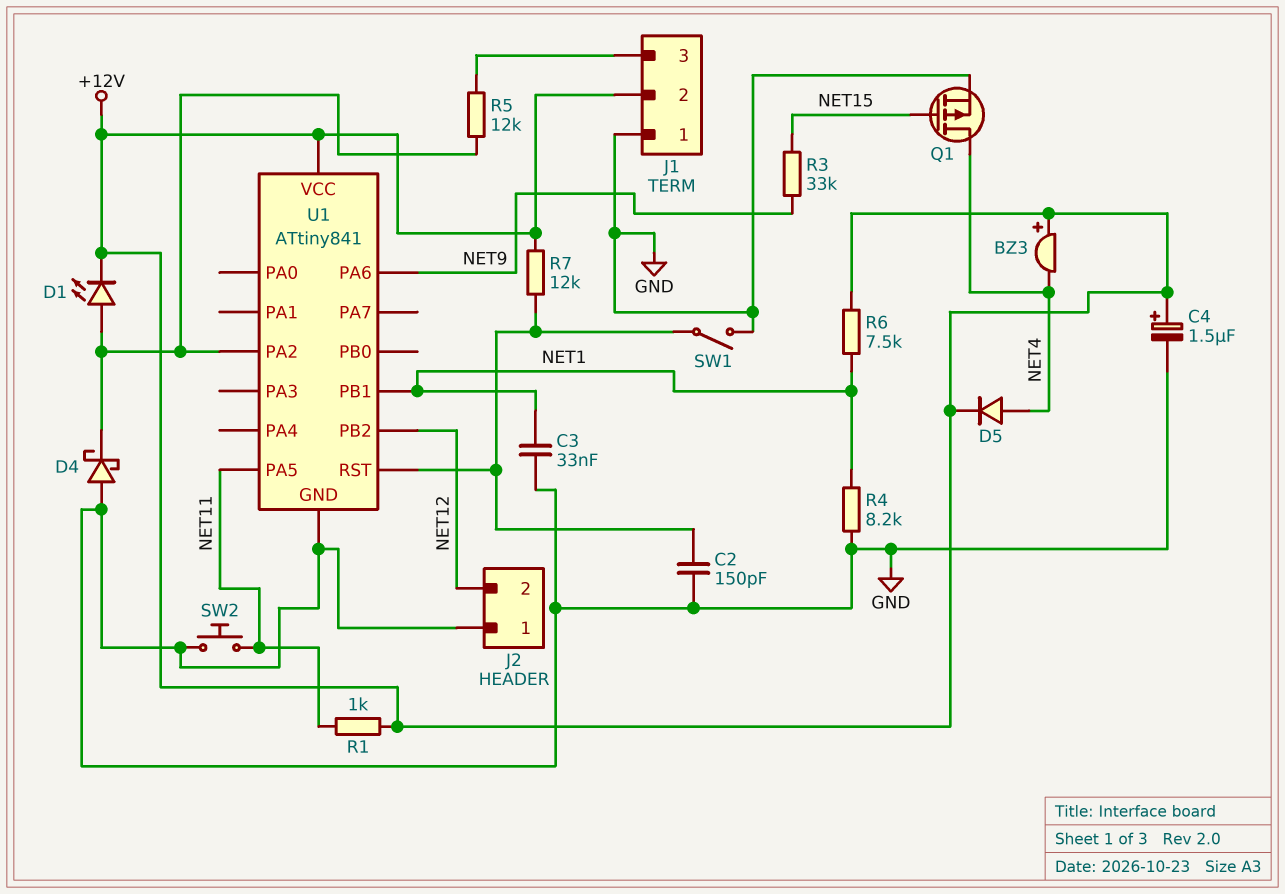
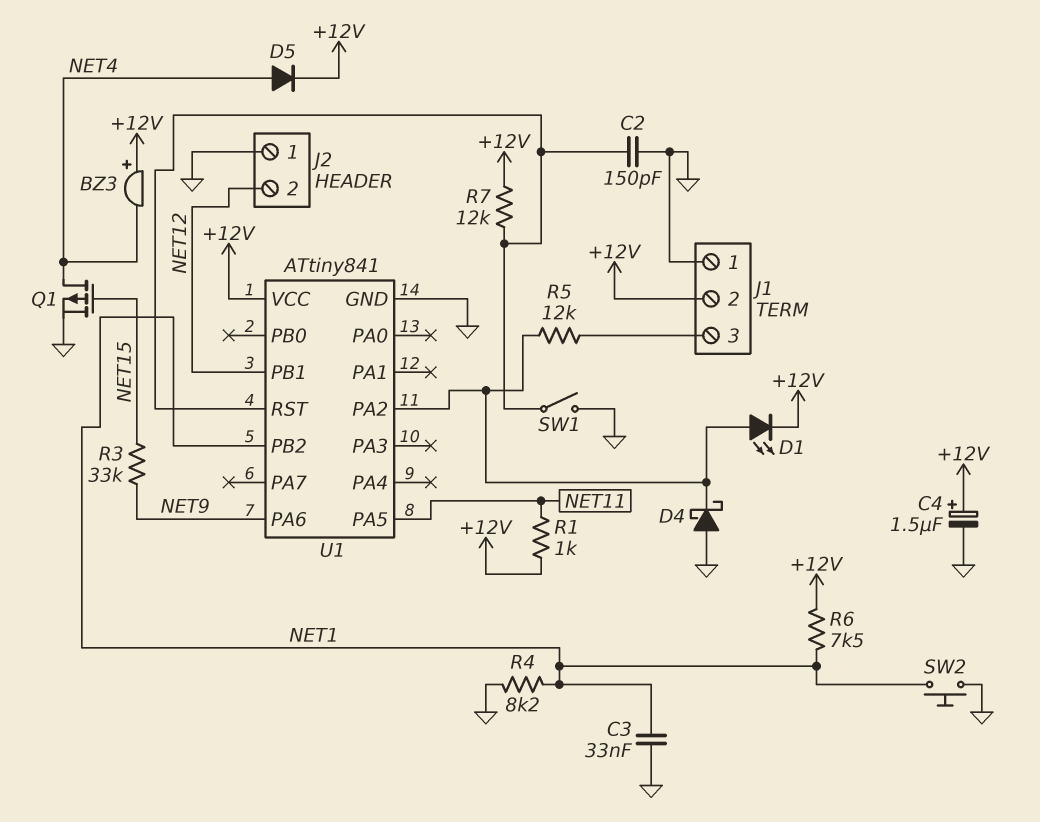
SW2: button (GND, NET11) -> button (GND, NET1)
U1 pin PB1: NET1 -> NET12
U1 pin PB2: NET12 -> NET1

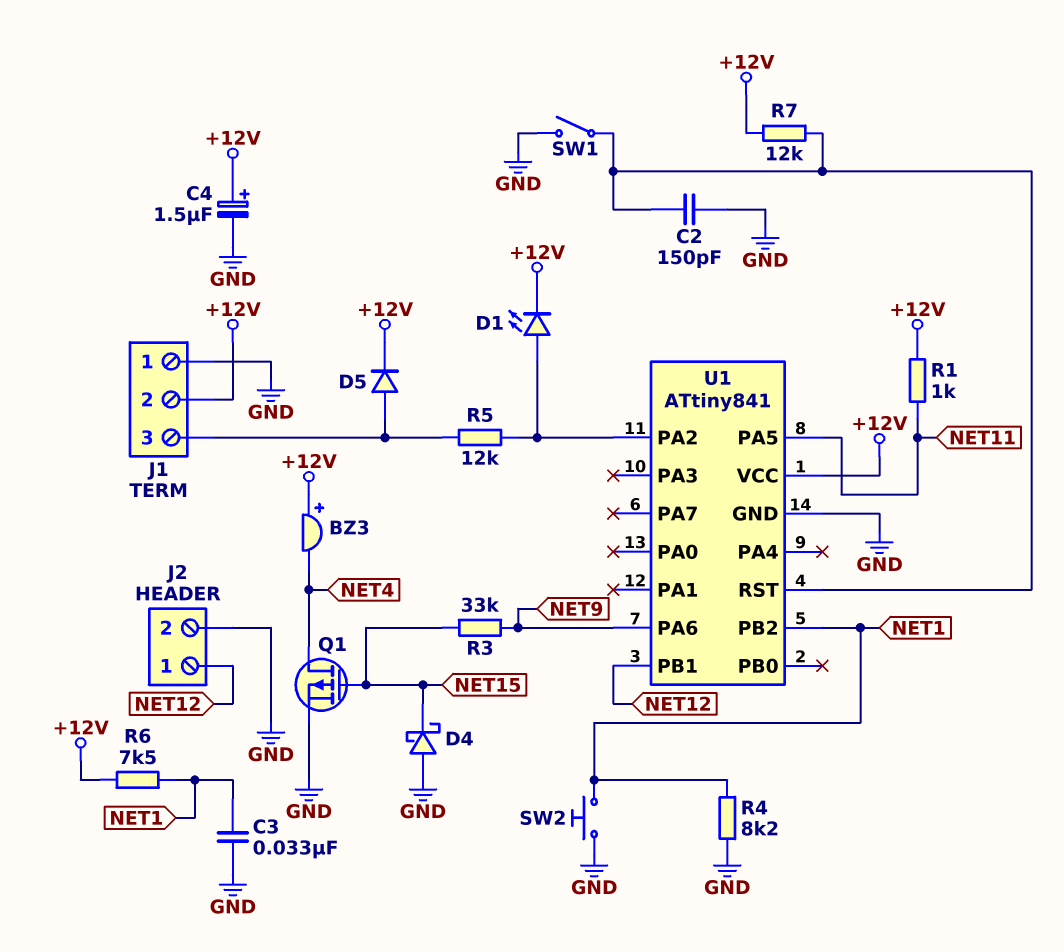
D4: schottky (A GND, K U1/PA2) -> schottky (A GND, K NET15)
D5: diode (A NET4, K +12V) -> diode (A J1/3, K +12V)
J2 pin 1: GND -> NET12
J2 pin 2: NET12 -> GND

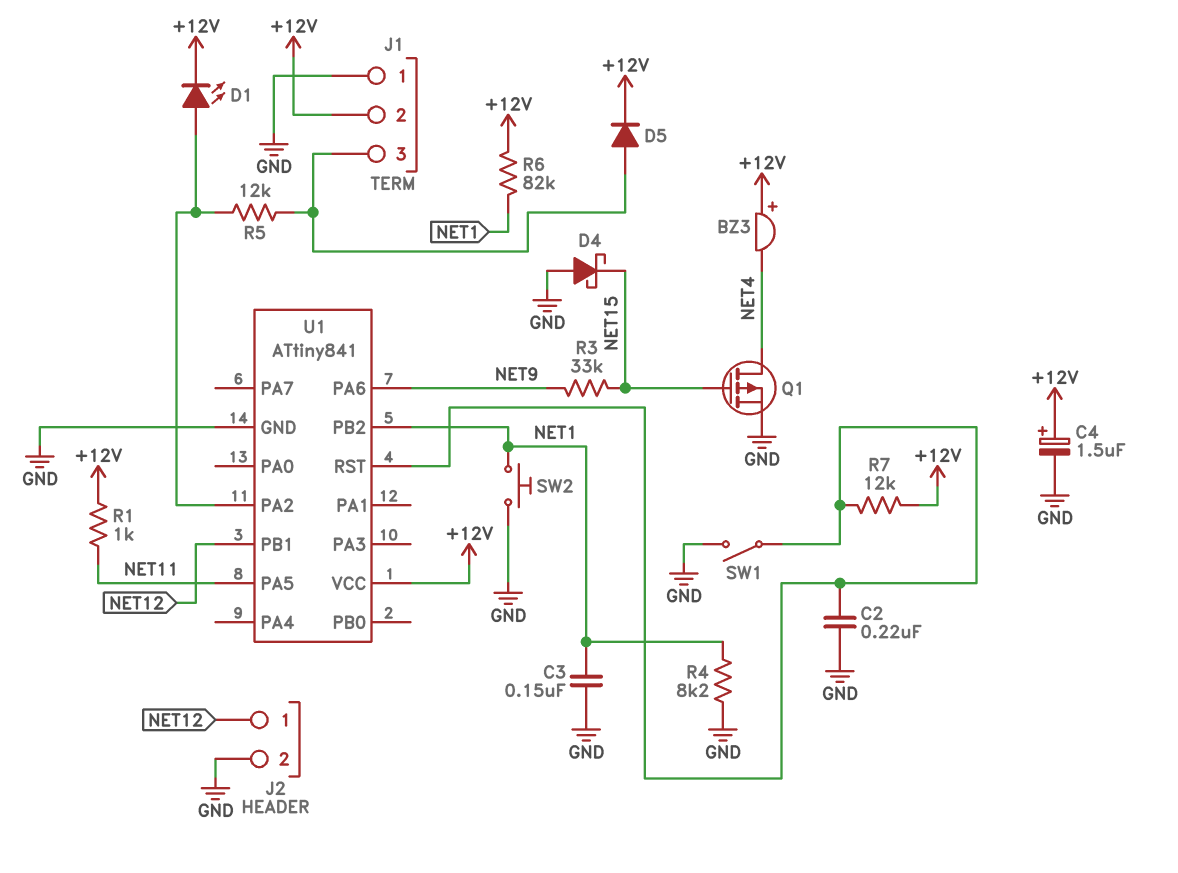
C2: 150pF (GND, U1/RST) -> 220nF (GND, U1/RST)
C3: 33nF (GND, NET1) -> 150nF (GND, NET1)
R6: 7.5k (+12V, NET1) -> 82k (+12V, NET1)

